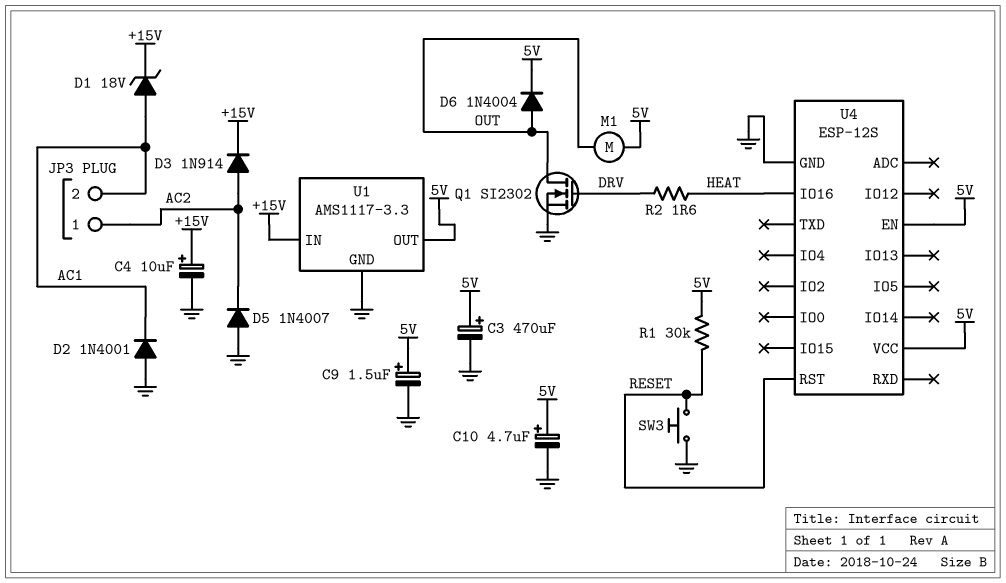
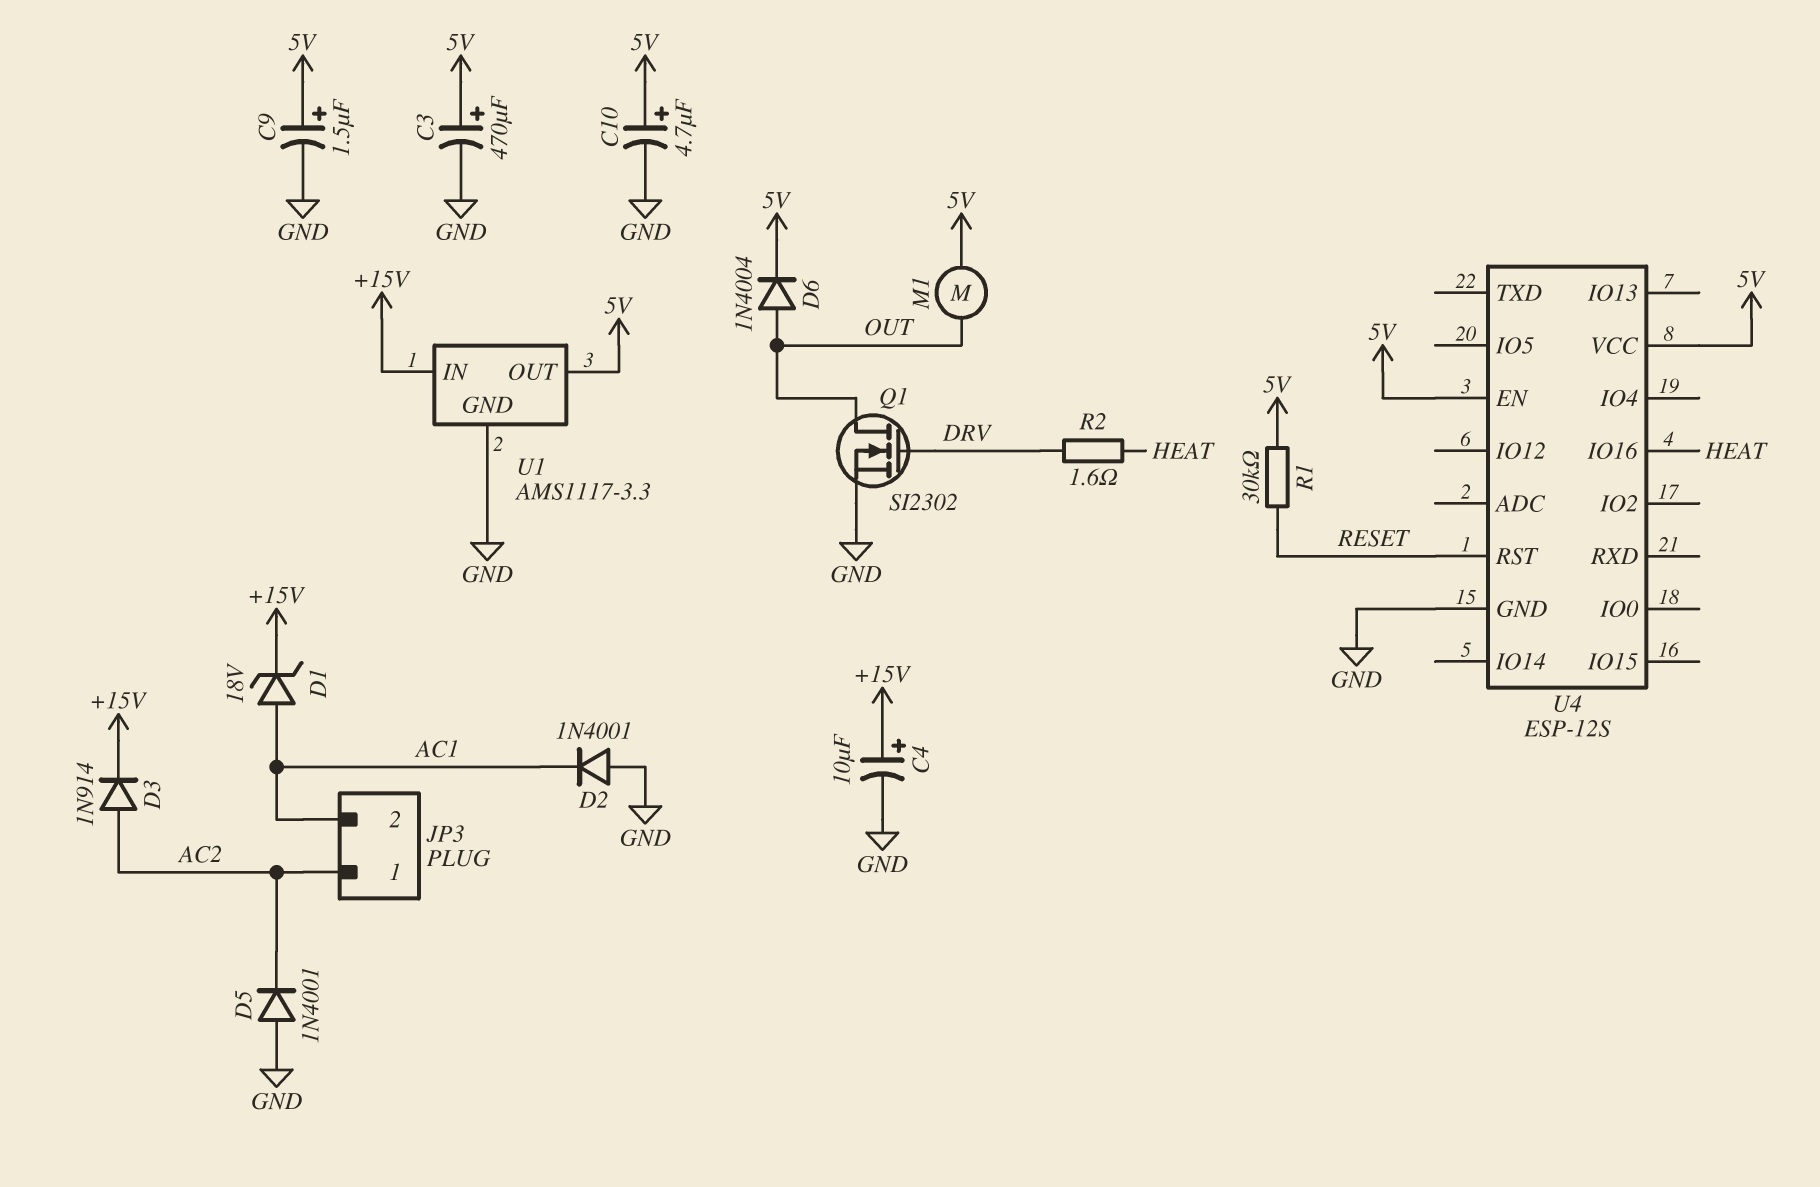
D5: diode 1N4007 (A GND, K AC2) -> diode 1N4001 (A GND, K AC2)
SW3: button (GND, RESET) -> none

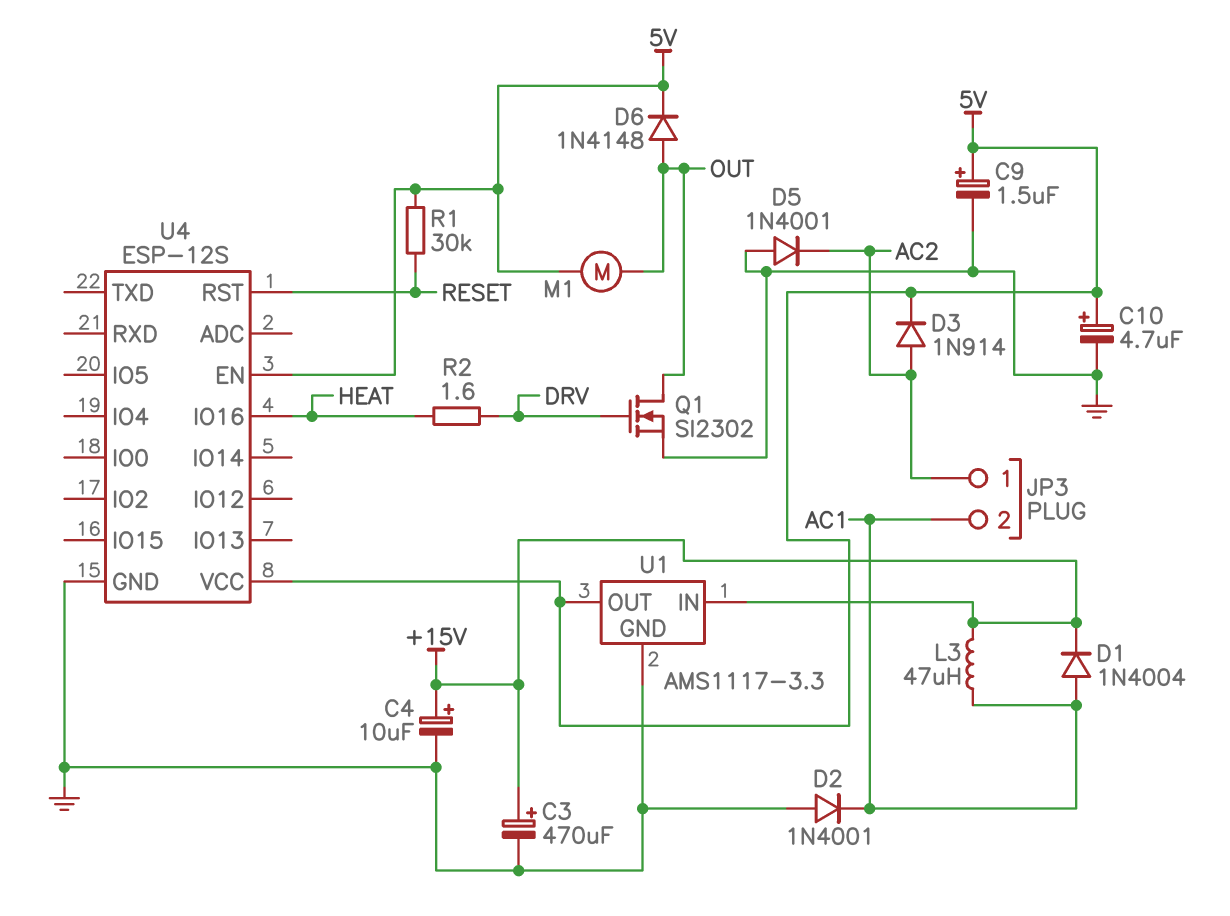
C3: 470uF (plus 5V, minus GND) -> 470uF (plus +15V, minus GND)
D1: zener 18V (A AC1, K +15V) -> diode 1N4004 (A AC1, K +15V)
D3: diode 1N914 (A AC2, K +15V) -> diode 1N914 (A AC2, K 5V)
D6: diode 1N4004 (A OUT, K 5V) -> diode 1N4148 (A OUT, K 5V)
L3: none -> 47uH (+15V, AC1)

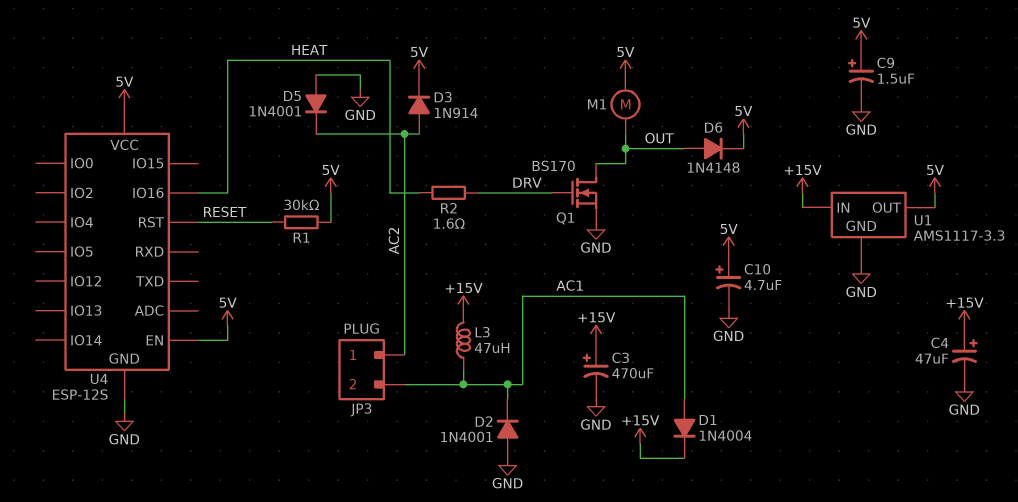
C4: 10uF (plus +15V, minus GND) -> 47uF (plus +15V, minus GND)
Q1: NMOS SI2302 (G DRV, D OUT, S GND) -> NMOS BS170 (G DRV, D OUT, S GND)

